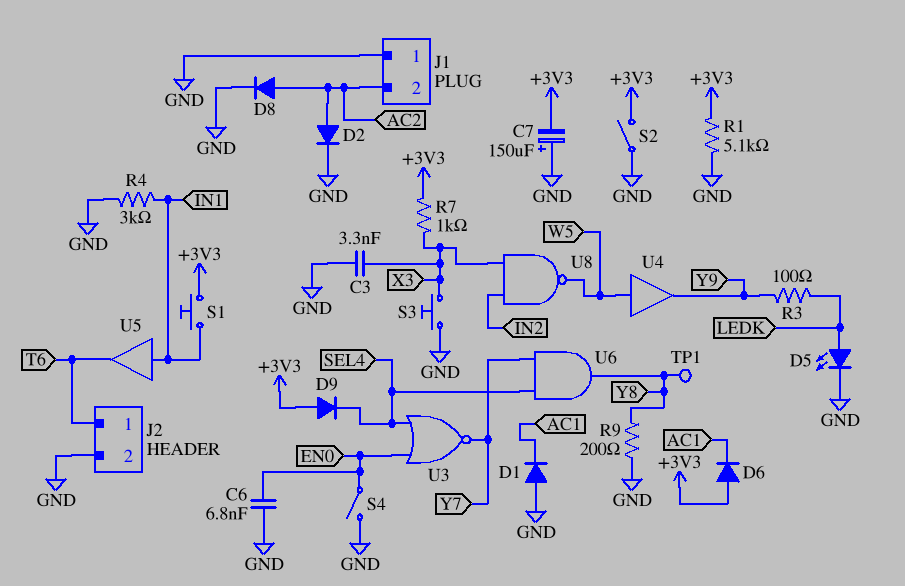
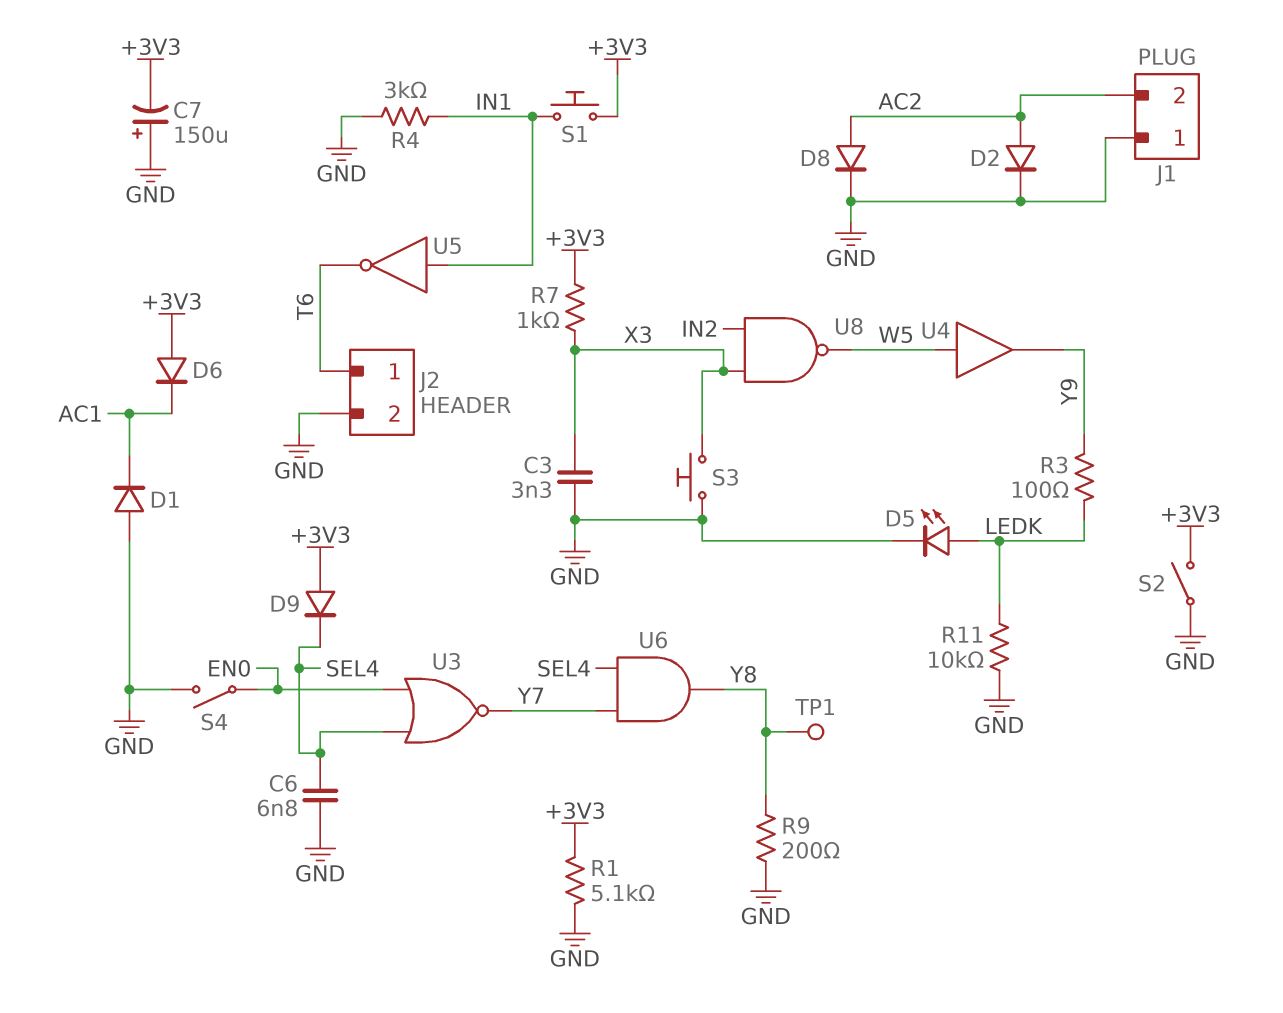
C6: 6.8nF (EN0, GND) -> 6.8nF (GND, SEL4)
R11: none -> 10k (GND, LEDK)
U5: buffer (in IN1, out T6) -> NOT (in IN1, out T6)

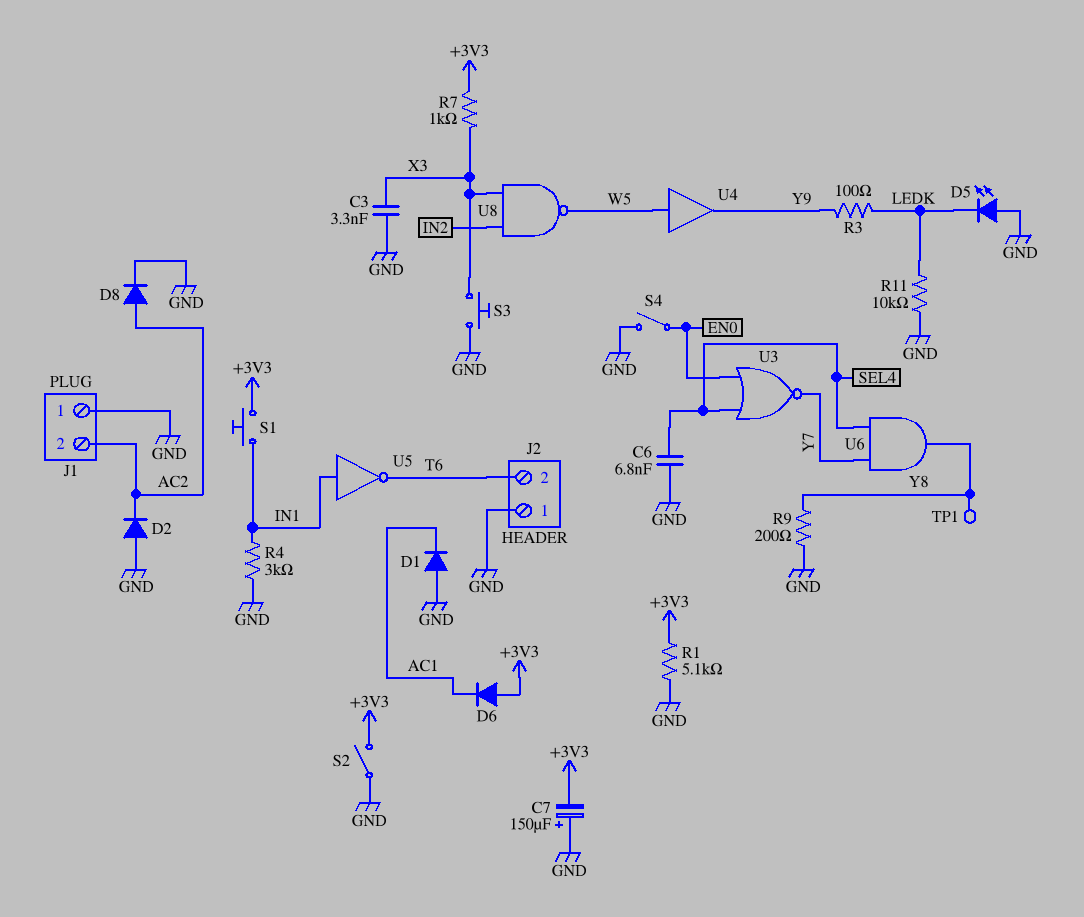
D2: diode (A AC2, K GND) -> diode (A GND, K AC2)
D5: LED (A LEDK, K GND) -> LED (A GND, K LEDK)
D9: diode (A +3V3, K SEL4) -> none
J2 pin 1: T6 -> GND
J2 pin 2: GND -> T6

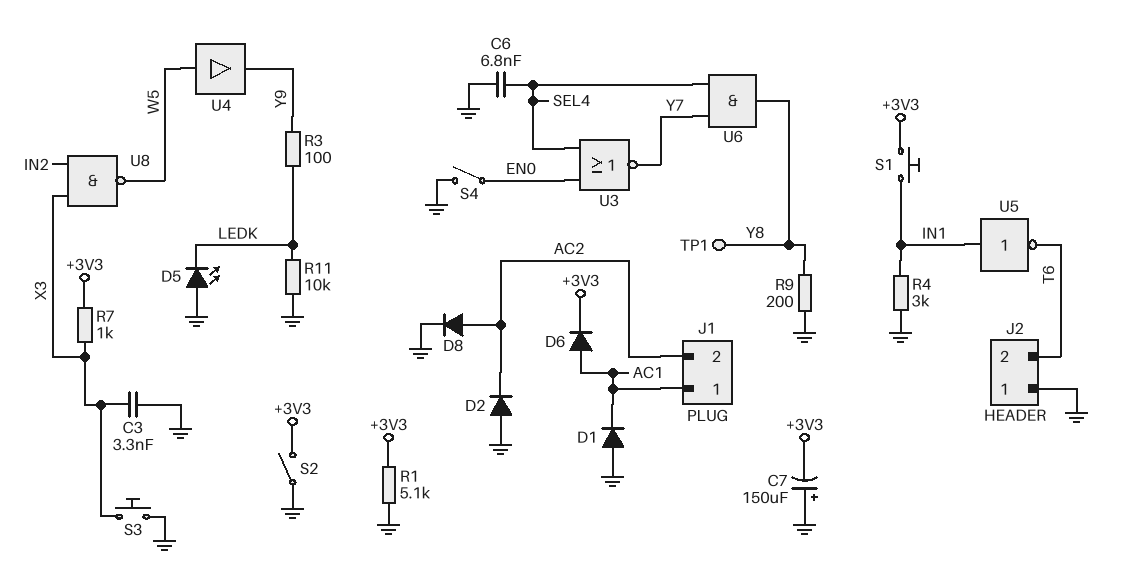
D6: diode (A +3V3, K AC1) -> diode (A AC1, K +3V3)
J1 pin 1: GND -> AC1

